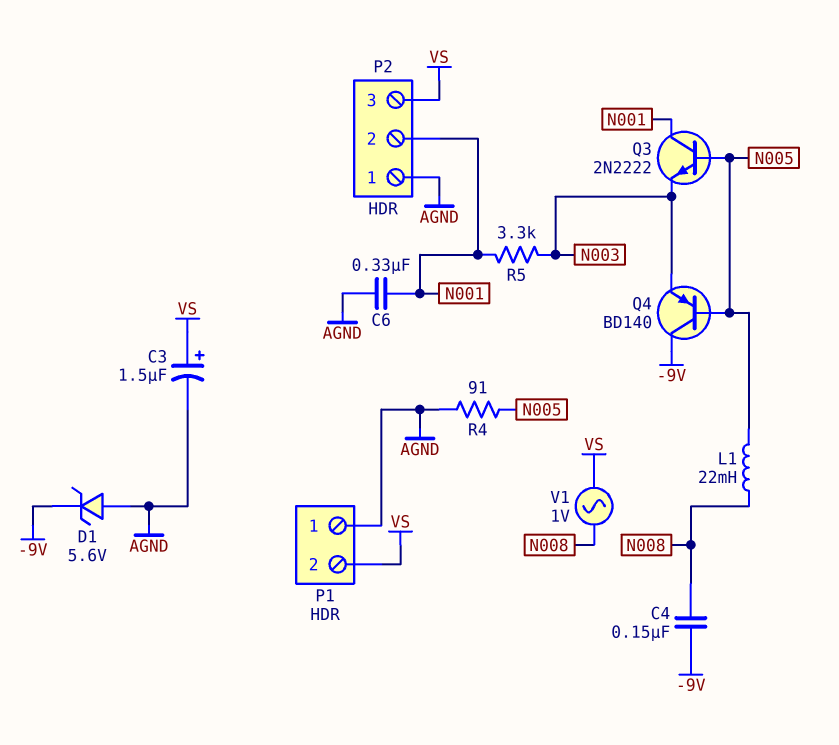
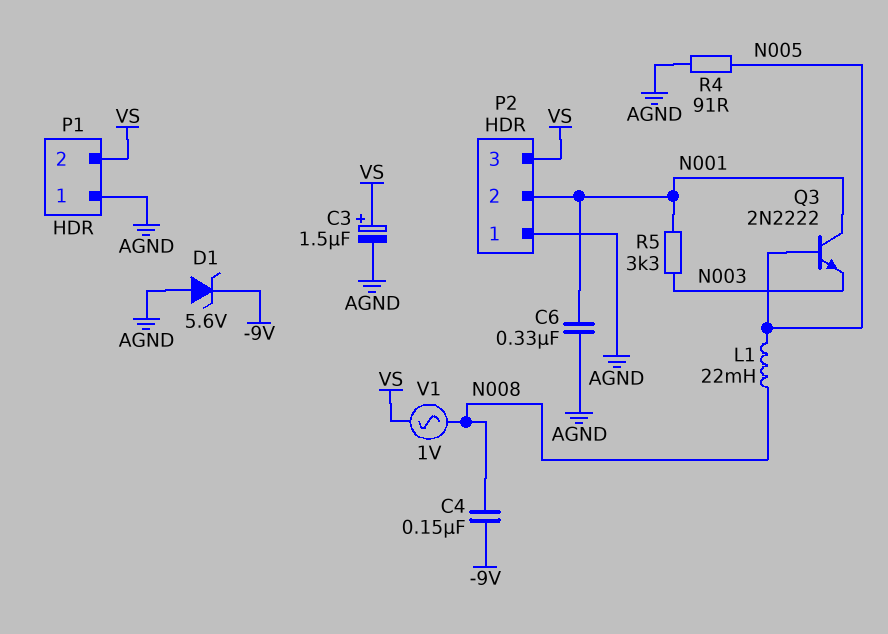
Q4: PNP BD140 (B N005, C -9V, E N003) -> none

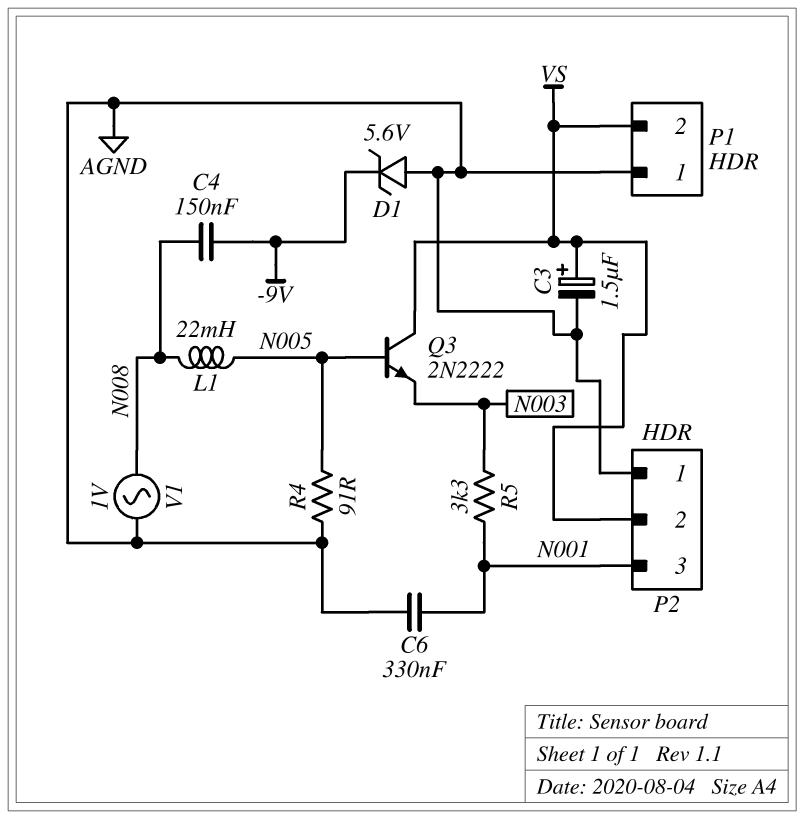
P2 pin 2: N001 -> VS
P2 pin 3: VS -> N001
Q3: NPN 2N2222 (B N005, C N001, E N003) -> NPN 2N2222 (B N005, C VS, E N003)
V1: AC 1V (N008, VS) -> AC 1V (AGND, N008)

